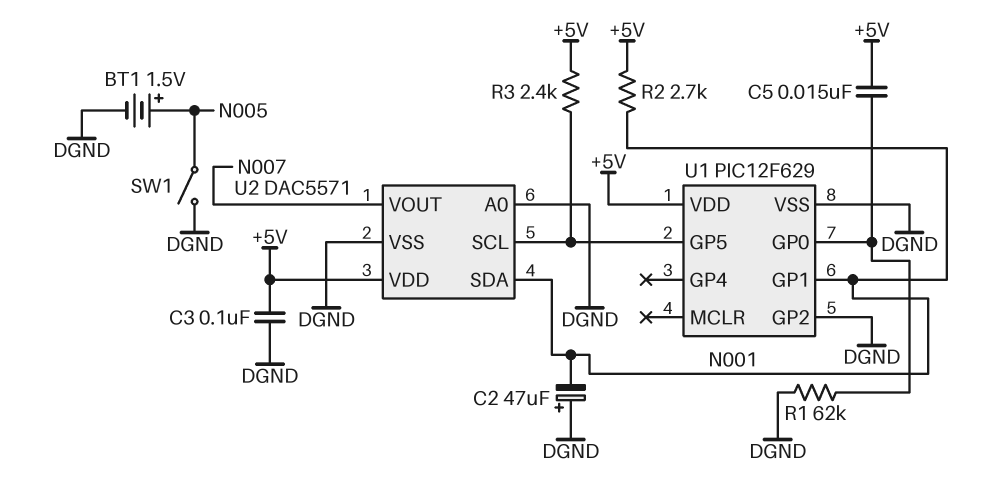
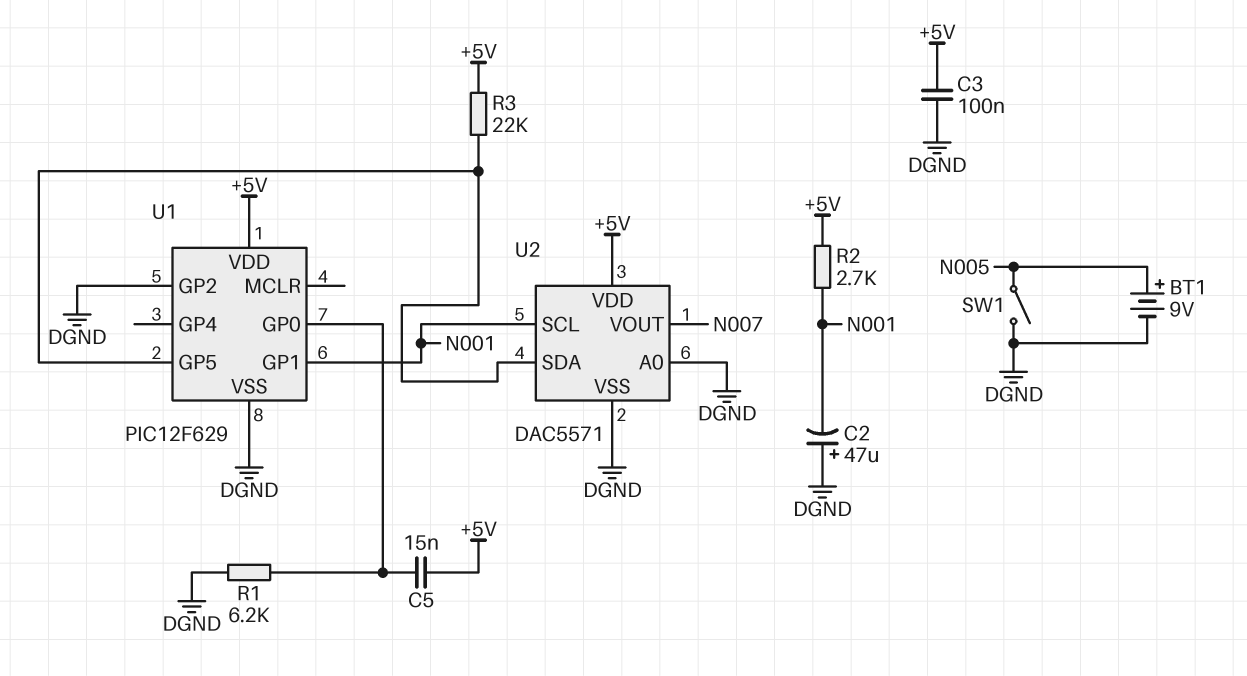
BT1: 1.5V (plus N005, minus DGND) -> 9V (plus N005, minus DGND)
R1: 62k (DGND, U1/GP0) -> 6.2k (DGND, U1/GP0)
R3: 2.4k (+5V, U1/GP5) -> 22k (+5V, U1/GP5)
U2 pin SCL: U1/GP5 -> N001
U2 pin SDA: N001 -> U1/GP5

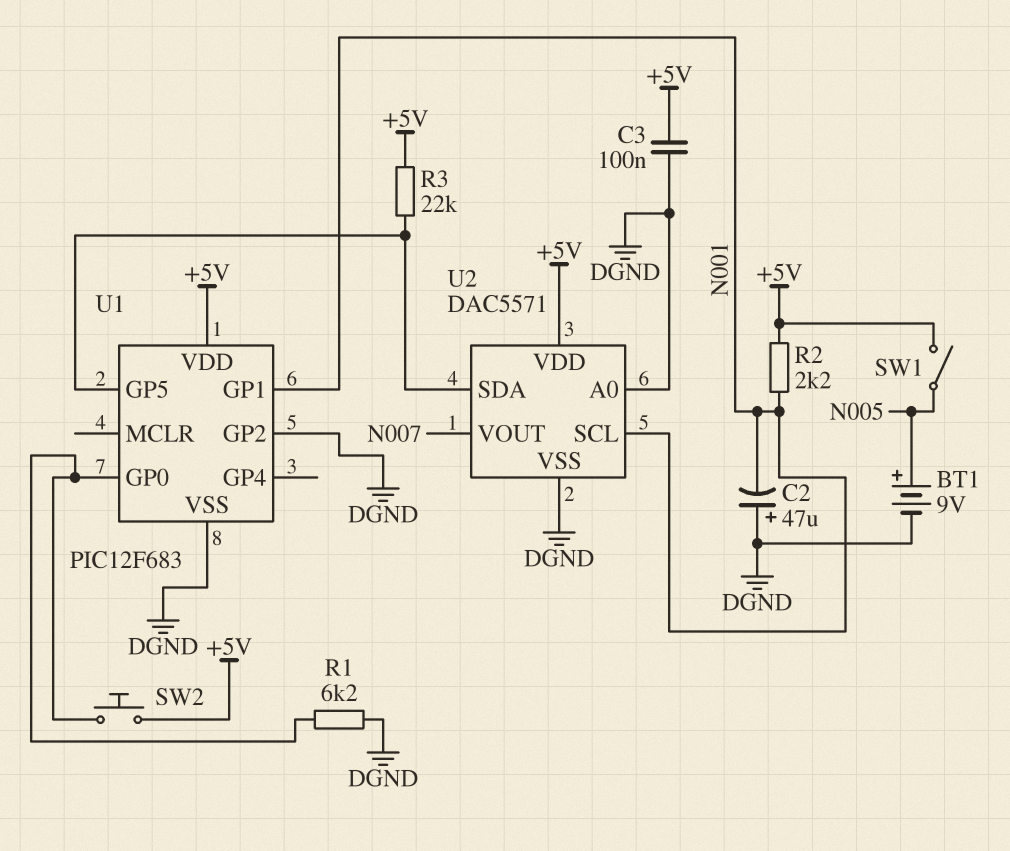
C5: 15nF (+5V, U1/GP0) -> none
R2: 2.7k (+5V, N001) -> 2.2k (+5V, N001)
SW1: switch (DGND, N005) -> switch (+5V, N005)
SW2: none -> button (+5V, U1/GP0)
U1: PIC12F629 -> PIC12F683

